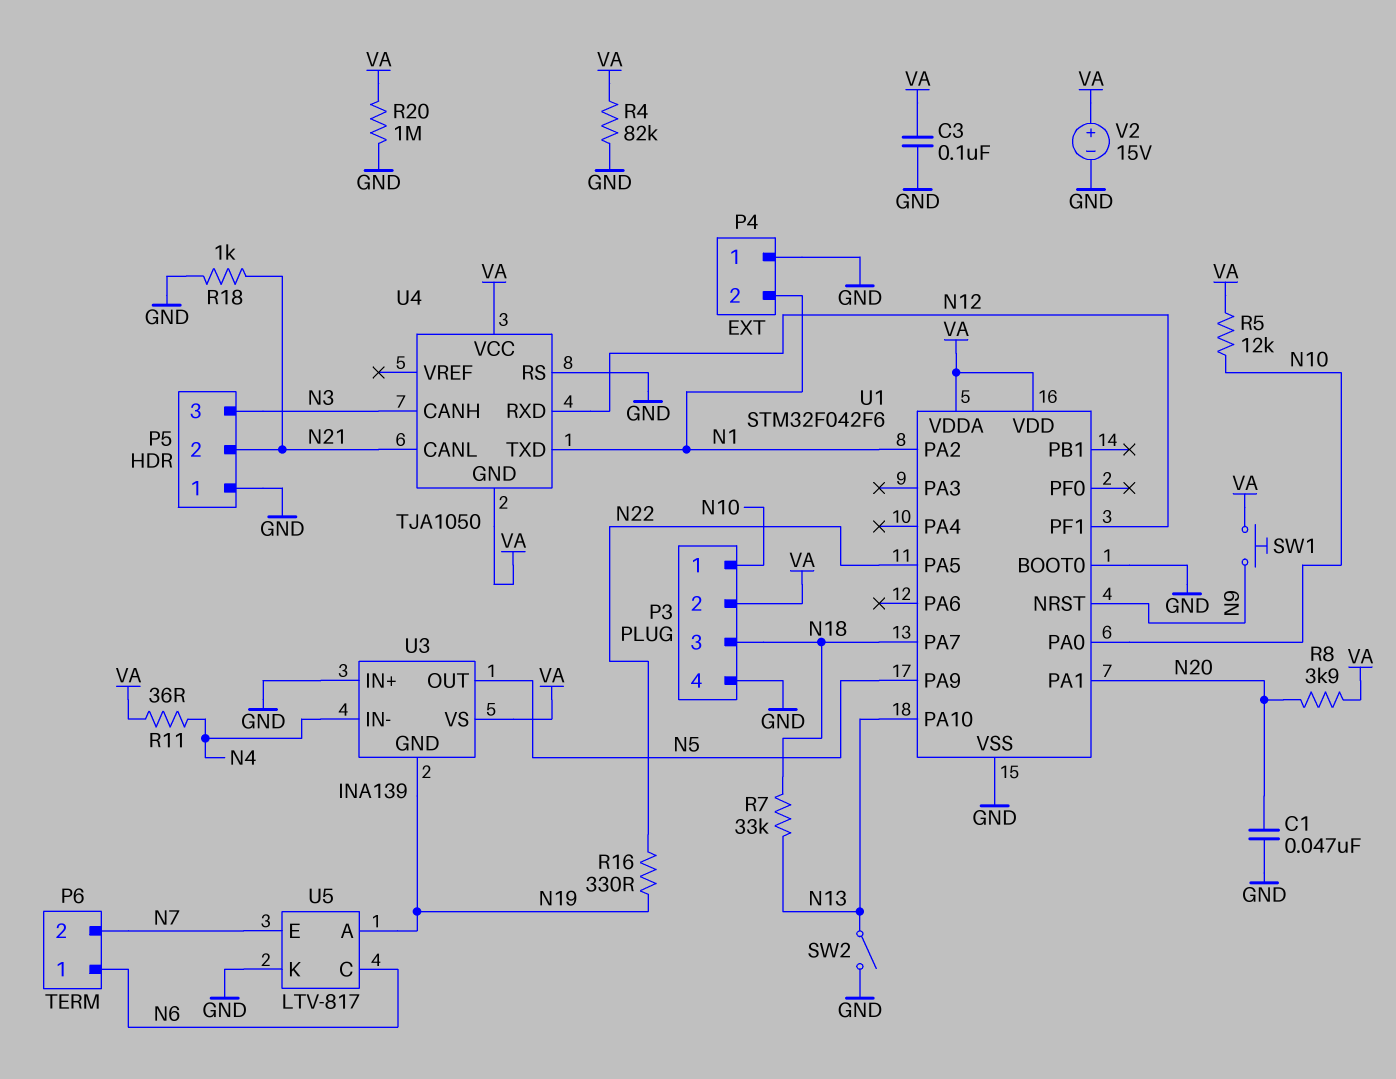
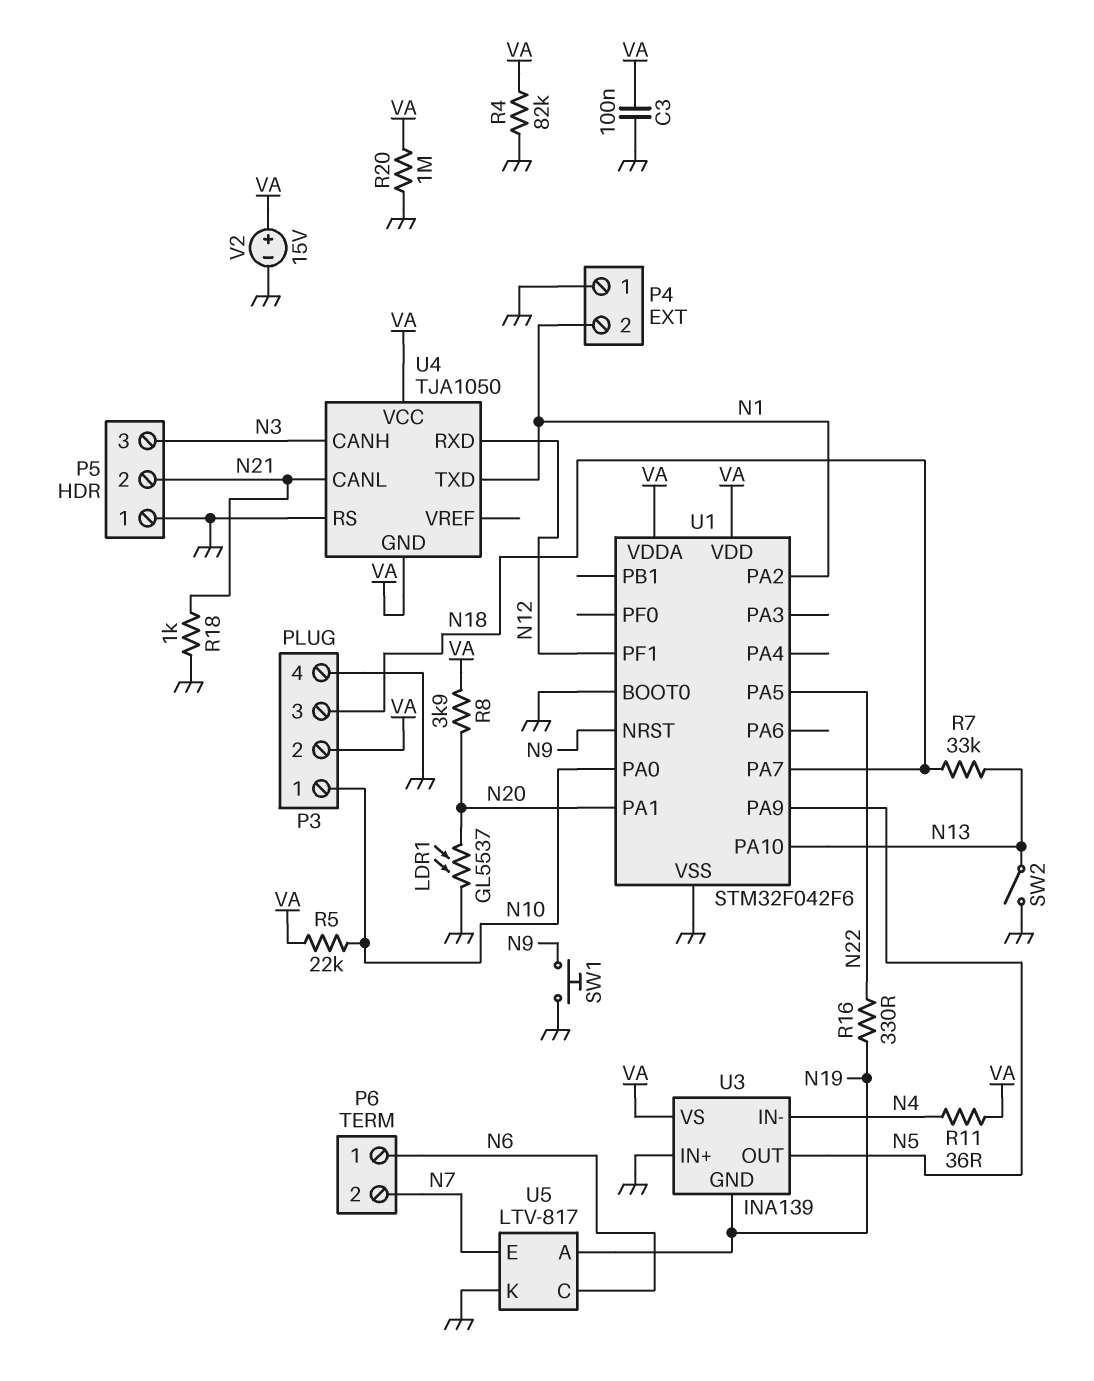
C1: 47nF (GND, N20) -> none
LDR1: none -> GL5537 (GND, N20)
R5: 12k (N10, VA) -> 22k (N10, VA)
SW1: button (N9, VA) -> button (GND, N9)

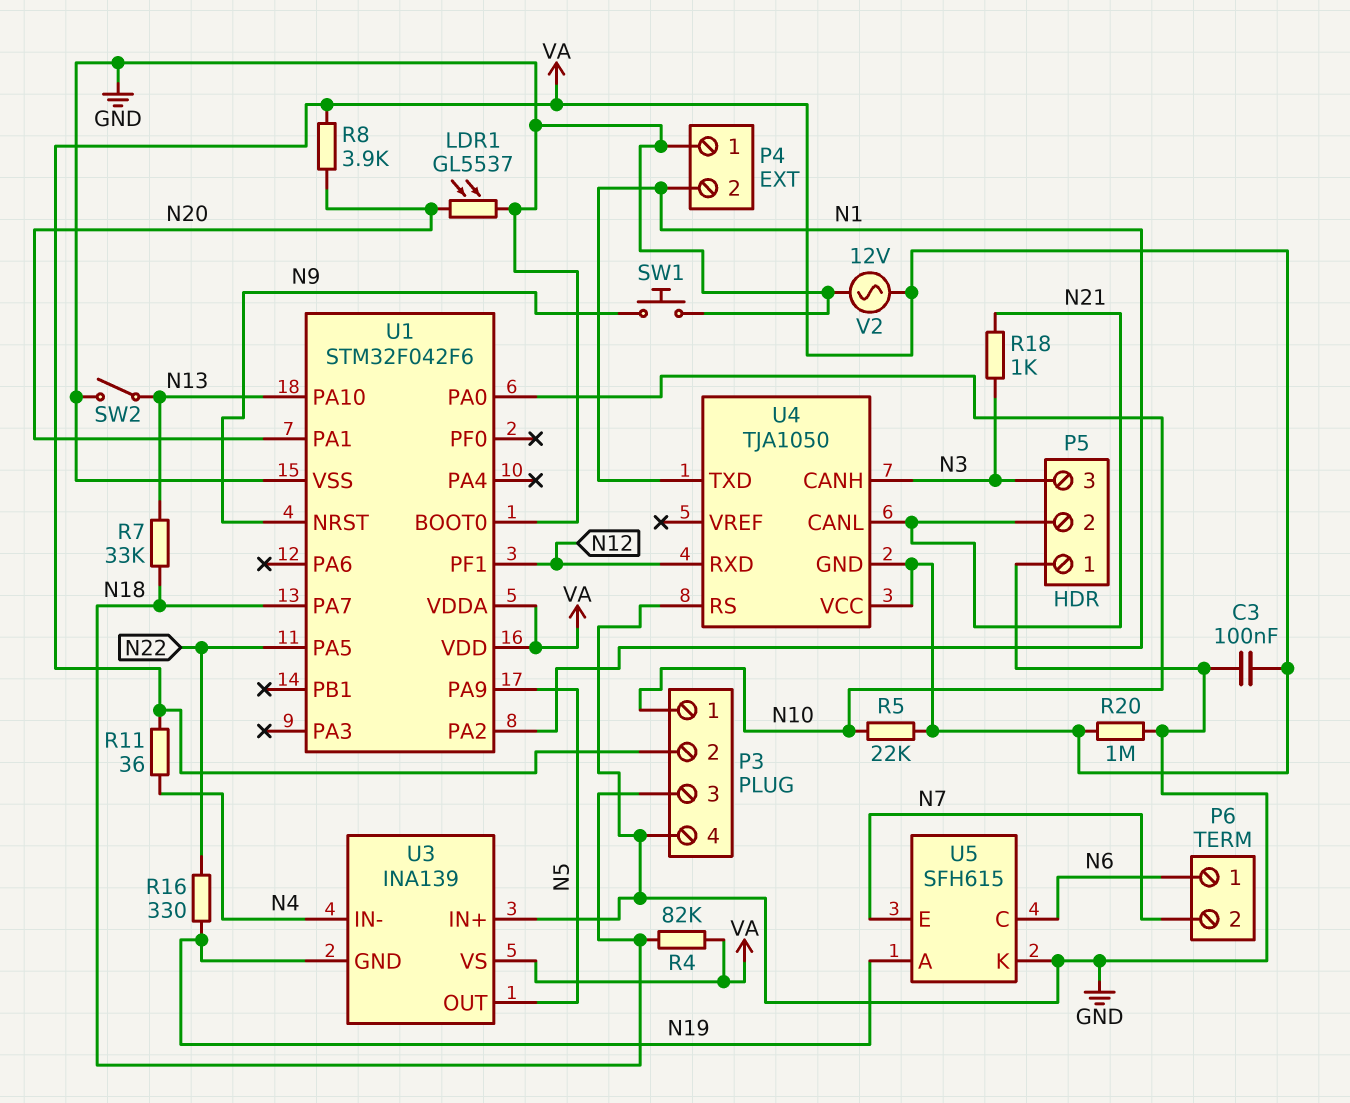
R4: 82k (GND, VA) -> 82k (N18, VA)
R18: 1k (GND, N21) -> 1k (N3, N21)
U5: LTV-817 -> SFH615
V2: 15V (plus VA, minus GND) -> AC 12V (GND, VA)

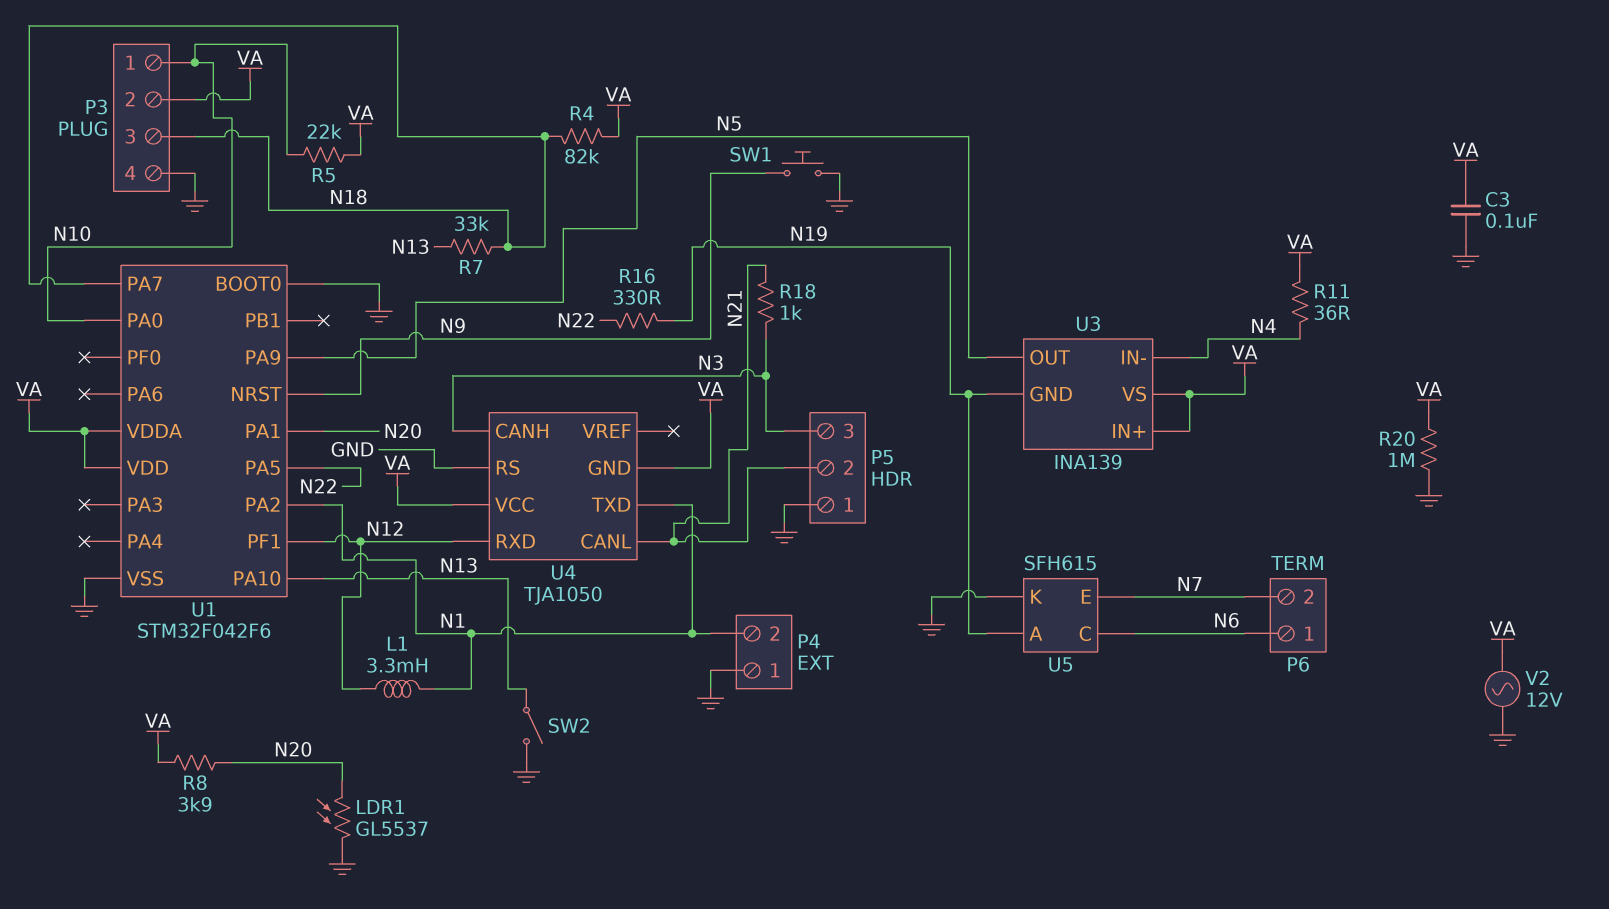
L1: none -> 3.3mH (N1, N12)
U3 pin IN+: GND -> VA

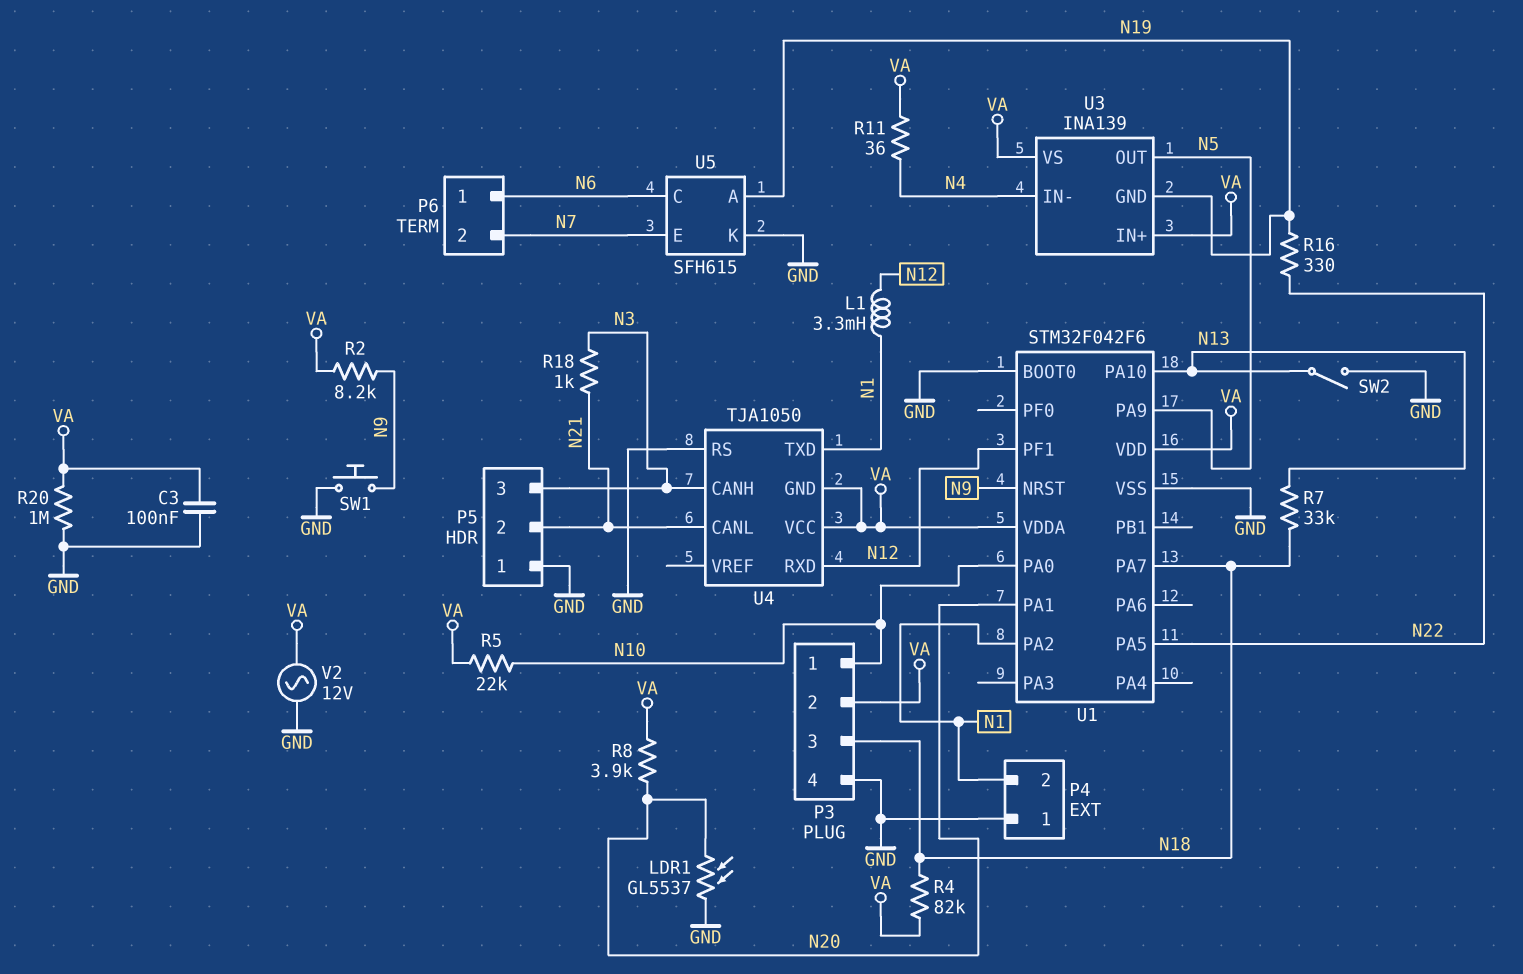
R2: none -> 8.2k (N9, VA)

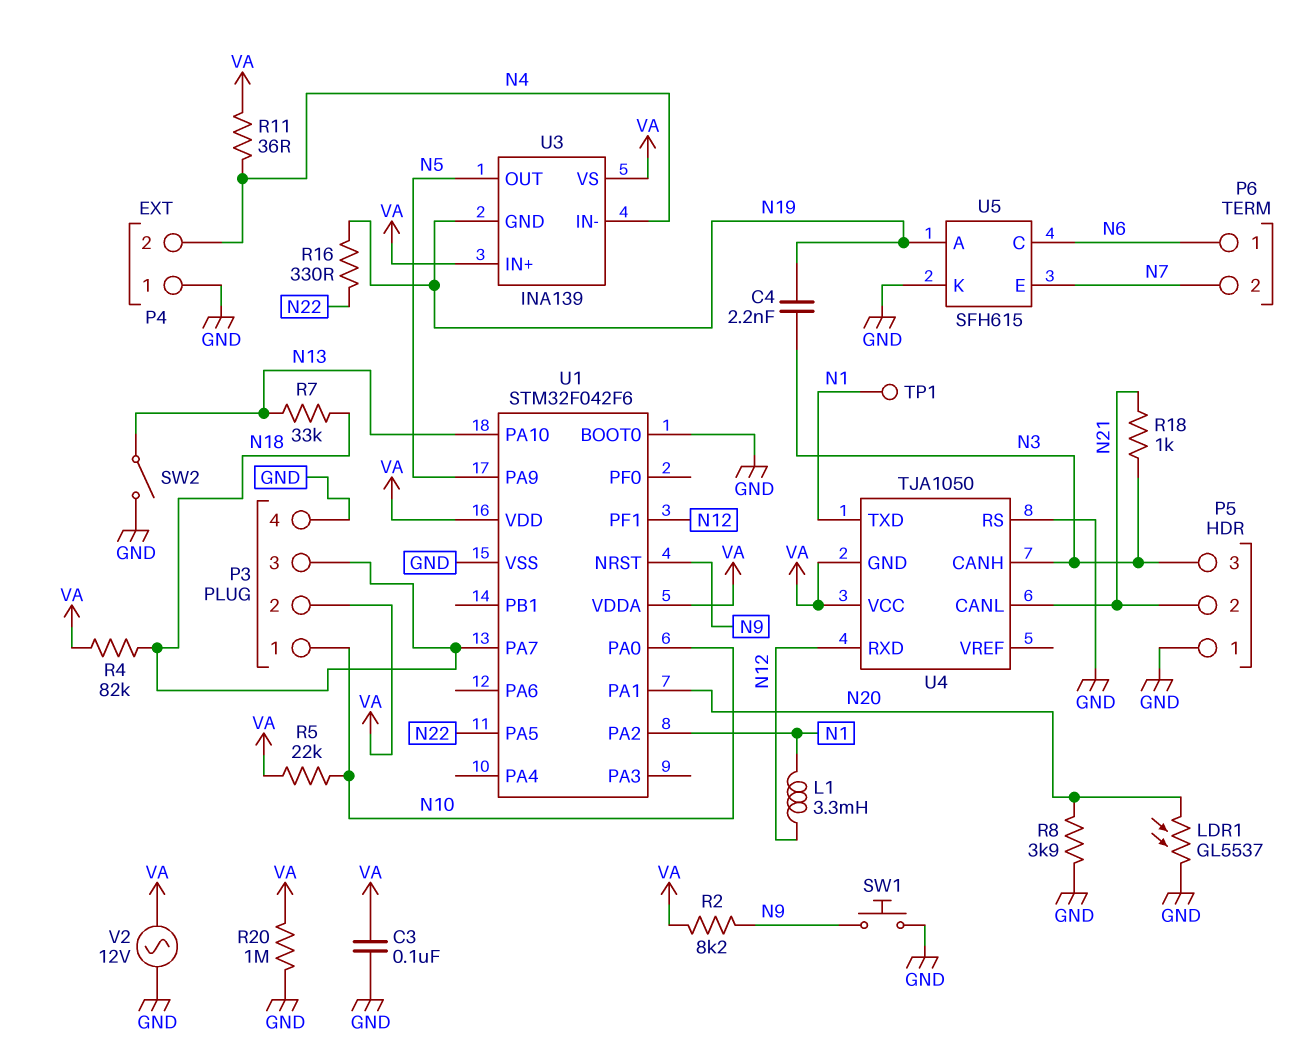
C4: none -> 2.2nF (N3, N19)
P4 pin 2: N1 -> N4
R8: 3.9k (N20, VA) -> 3.9k (GND, N20)
TP1: none -> test point (N1)

